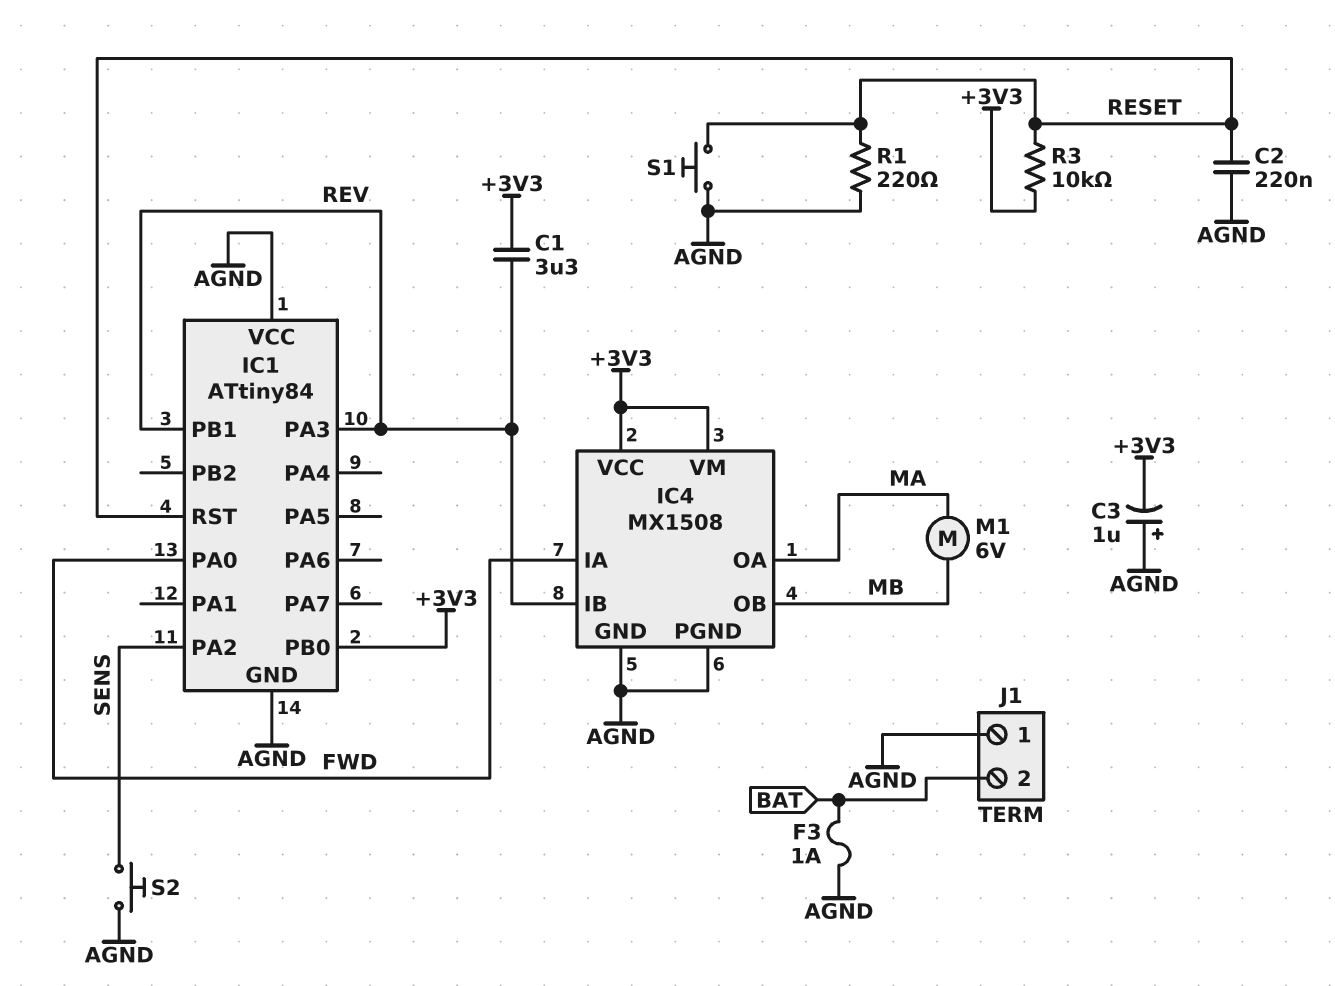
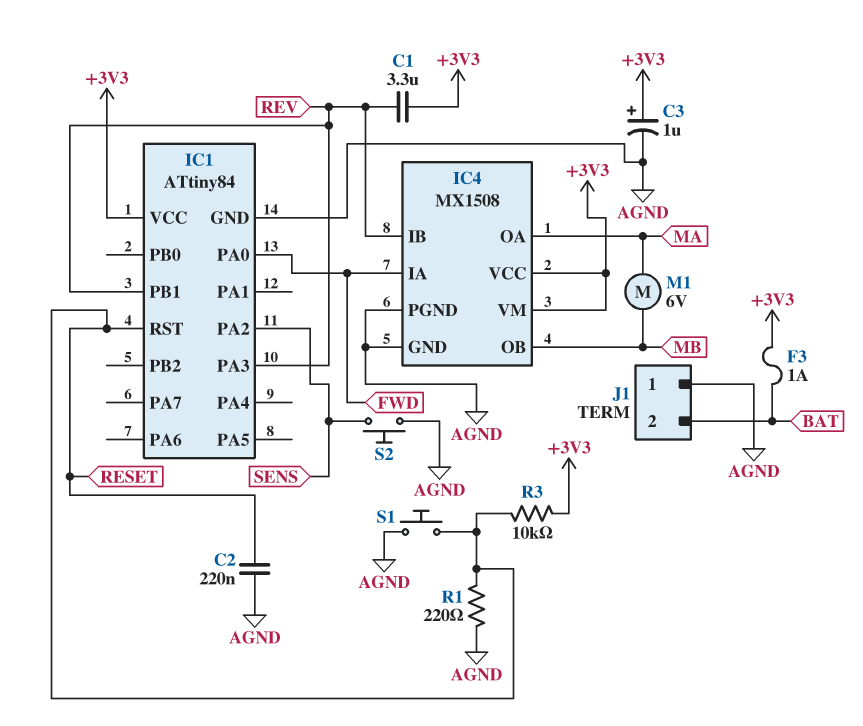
C3: 1uF (plus AGND, minus +3V3) -> 1uF (plus +3V3, minus AGND)
F3: 1A (AGND, BAT) -> 1A (+3V3, BAT)
IC1 pin PB0: +3V3 -> none
IC1 pin VCC: AGND -> +3V3

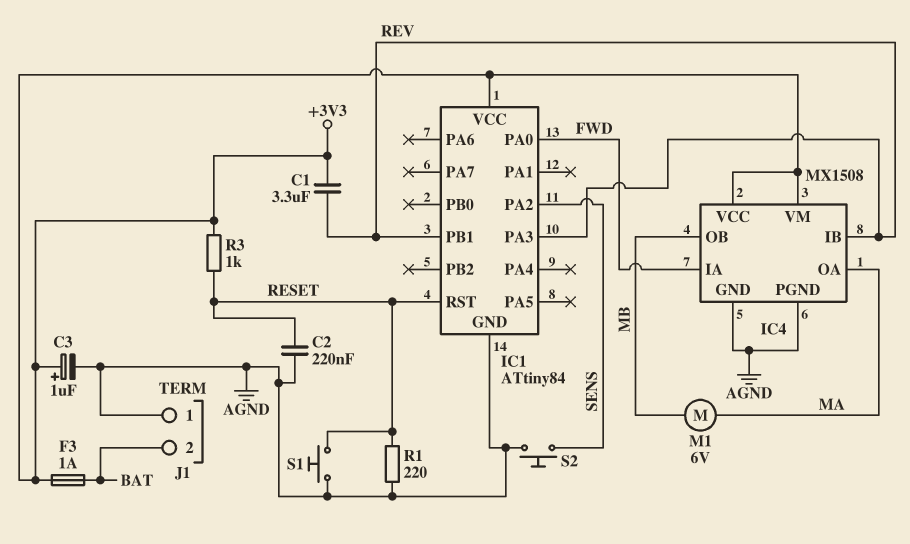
R3: 10k (+3V3, RESET) -> 1k (+3V3, RESET)

